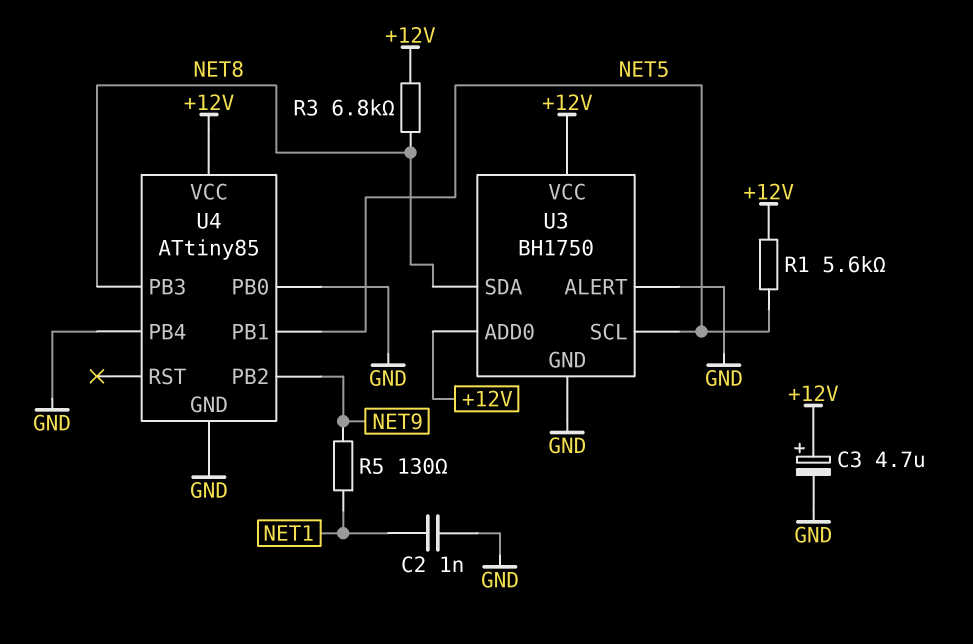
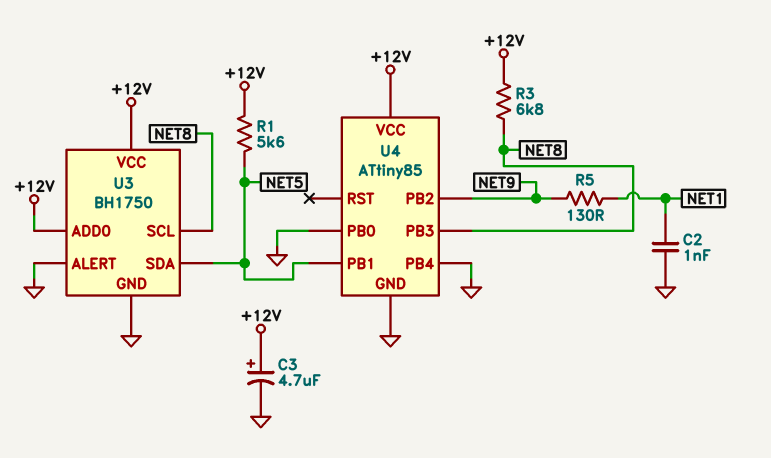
U3 pin SCL: NET5 -> NET8
U3 pin SDA: NET8 -> NET5

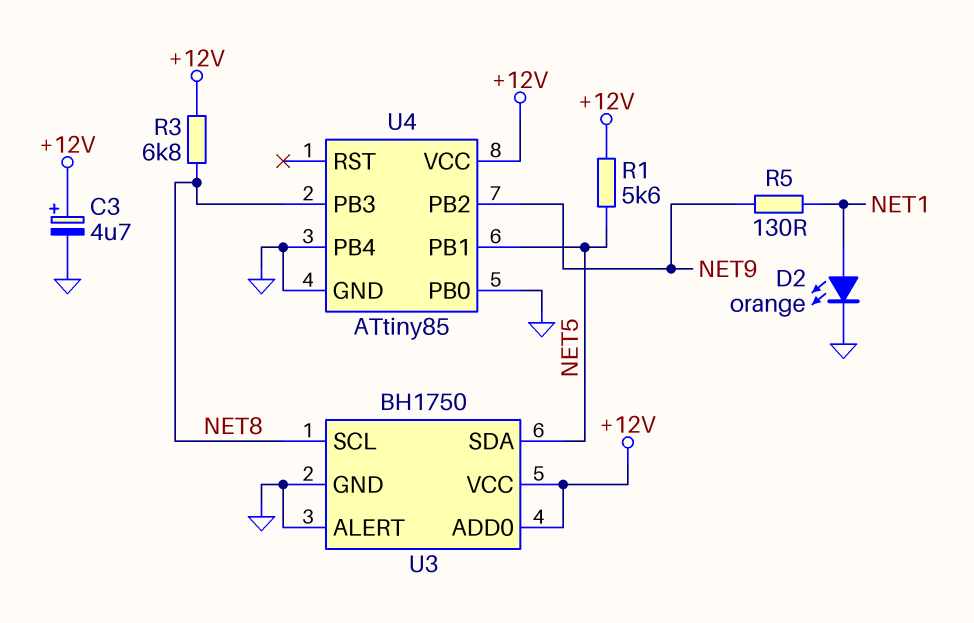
C2: 1nF (GND, NET1) -> none
D2: none -> LED orange (A NET1, K GND)

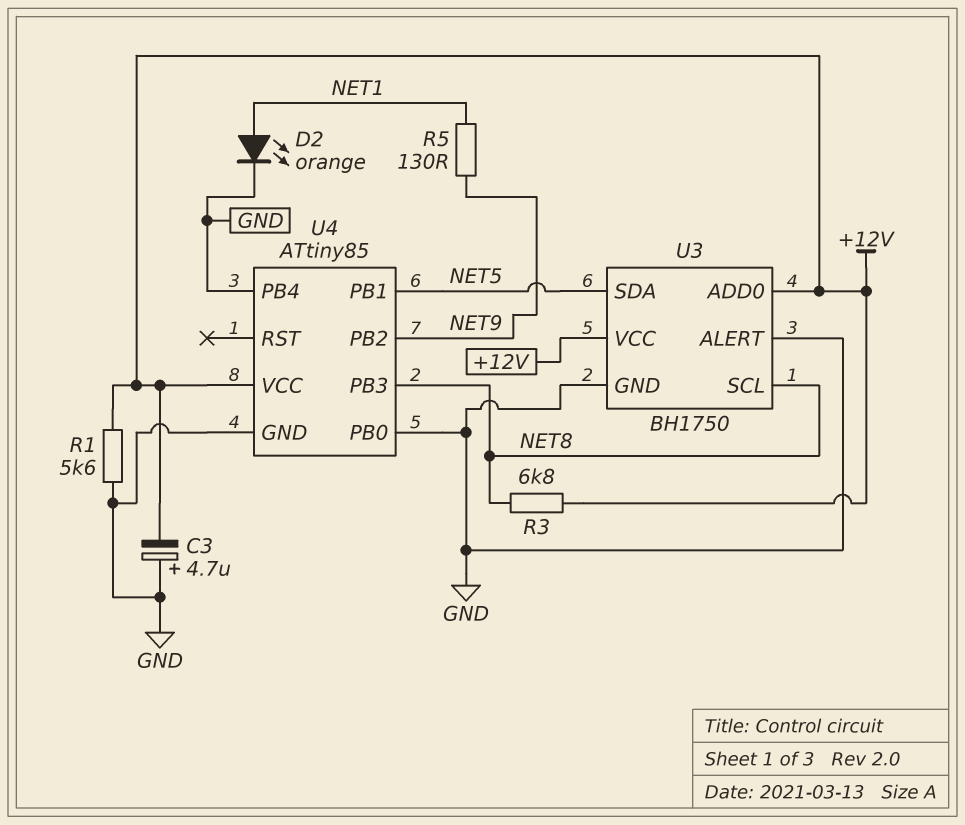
C3: 4.7uF (plus +12V, minus GND) -> 4.7uF (plus GND, minus +12V)
R1: 5.6k (+12V, NET5) -> 5.6k (+12V, GND)

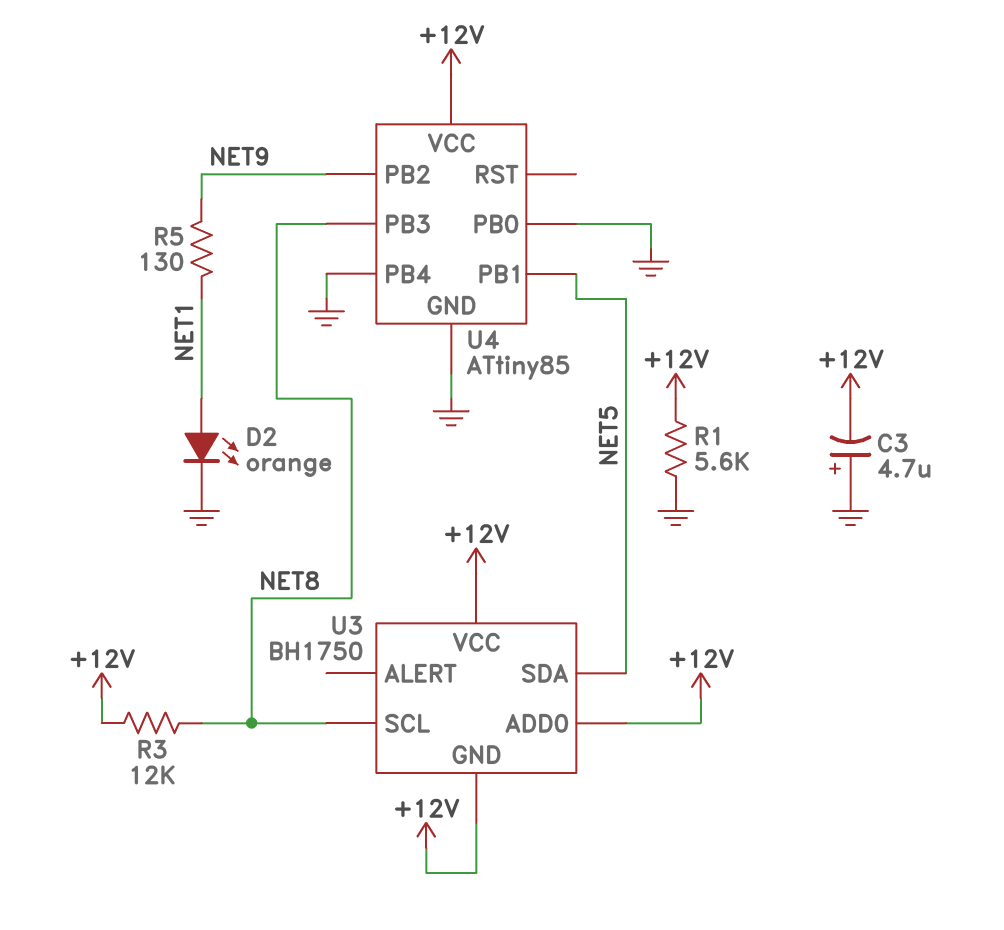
R3: 6.8k (+12V, NET8) -> 12k (+12V, NET8)
U3 pin ALERT: GND -> none
U3 pin GND: GND -> +12V

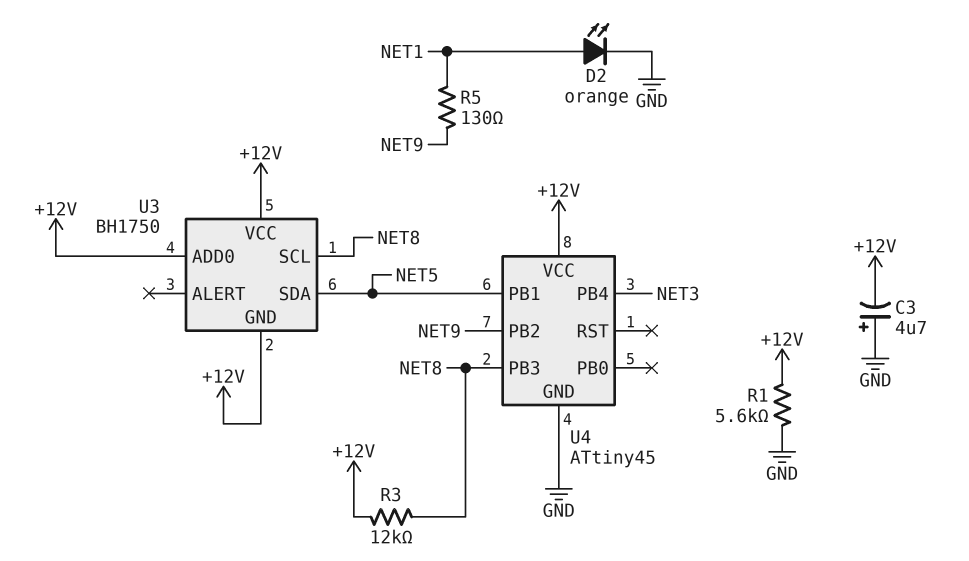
U4: ATtiny85 -> ATtiny45
U4 pin PB0: GND -> none
U4 pin PB4: GND -> NET3

